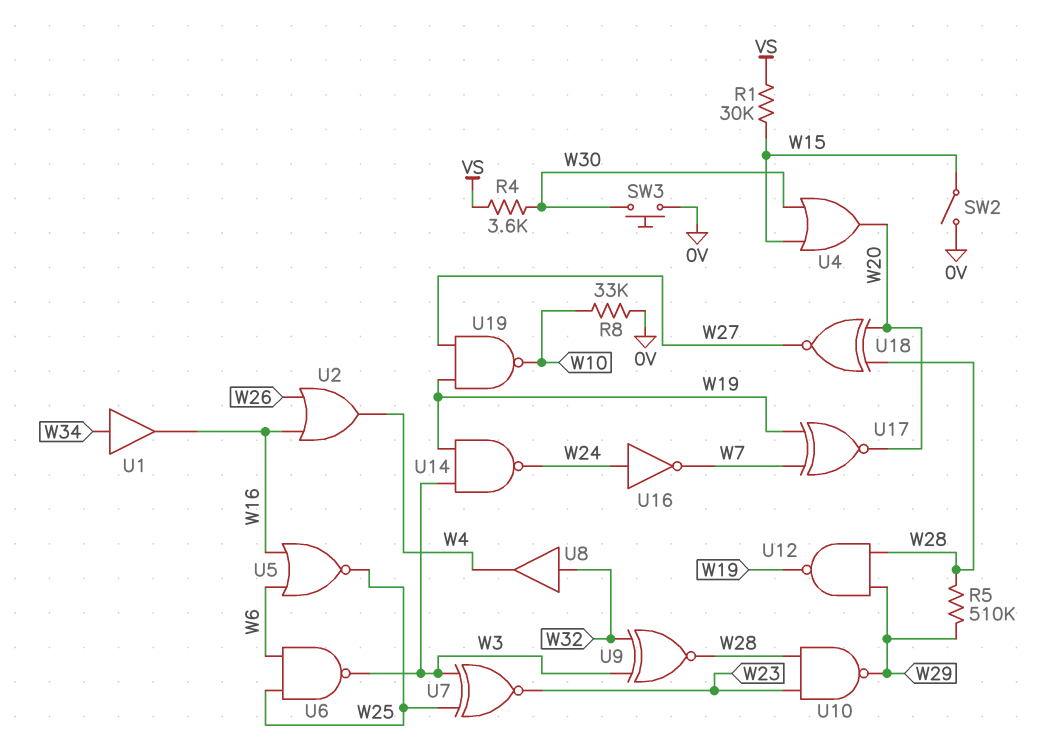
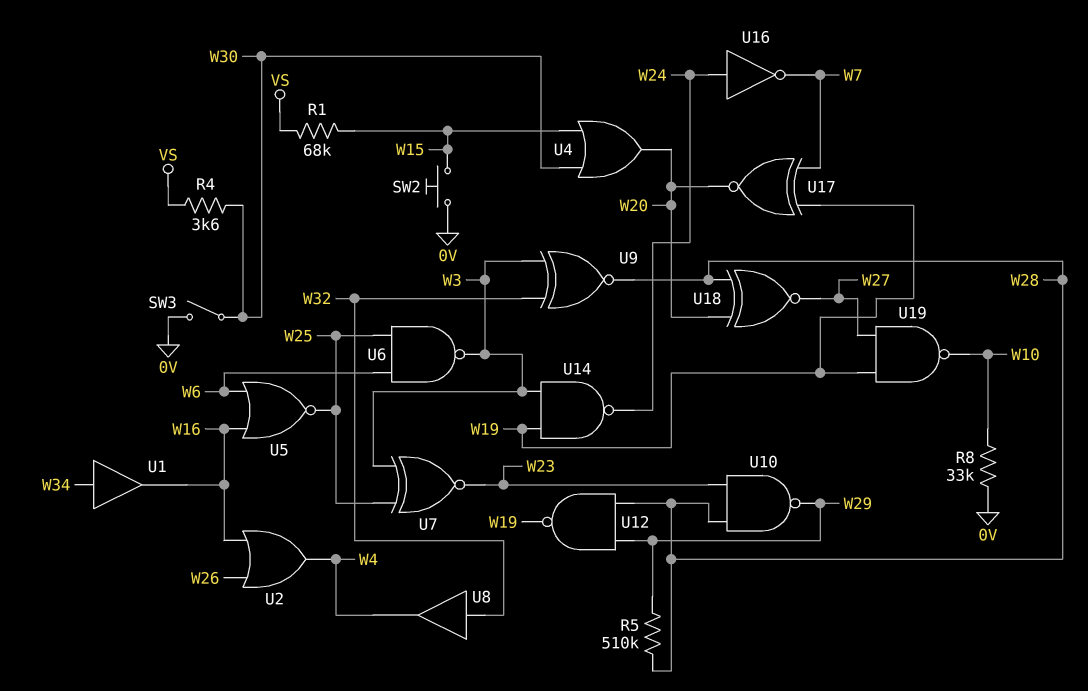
R1: 30k (VS, W15) -> 68k (VS, W15)
SW2: switch (0V, W15) -> button (0V, W15)
SW3: button (0V, W30) -> switch (0V, W30)

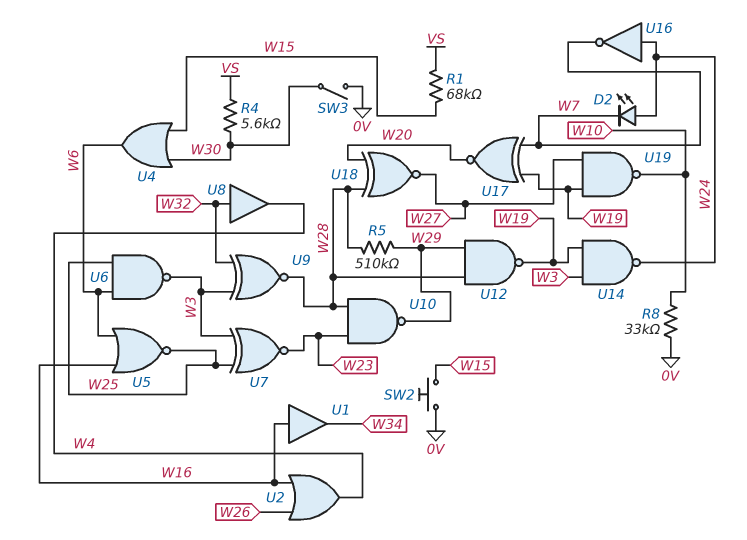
D2: none -> LED (A W24, K W7)
R4: 3.6k (VS, W30) -> 5.6k (VS, W30)
U1: buffer (in W34, out W16) -> buffer (in W16, out W34)
U4: OR (in W15, in W30, out W20) -> OR (in W15, in W30, out W6)

